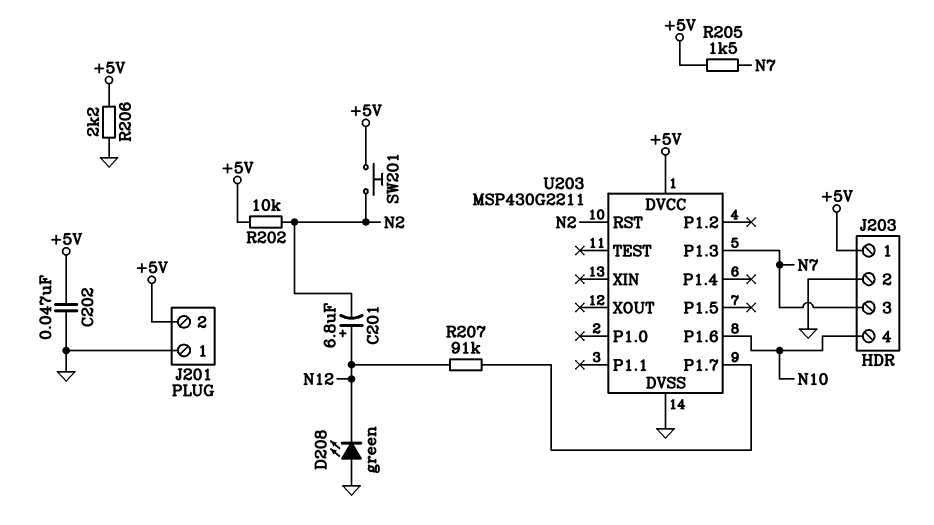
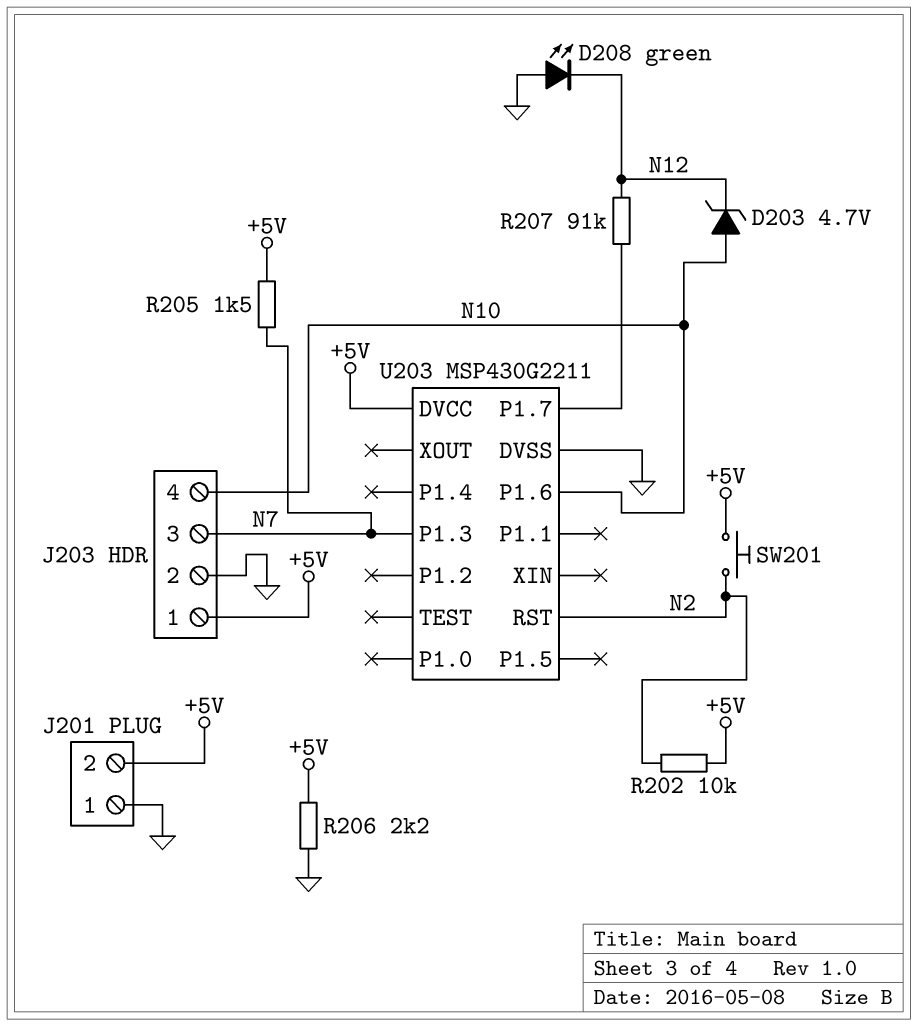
C201: 6.8uF (plus N12, minus N2) -> none
C202: 47nF (+5V, GND) -> none
D203: none -> zener 4.7V (A N10, K N12)

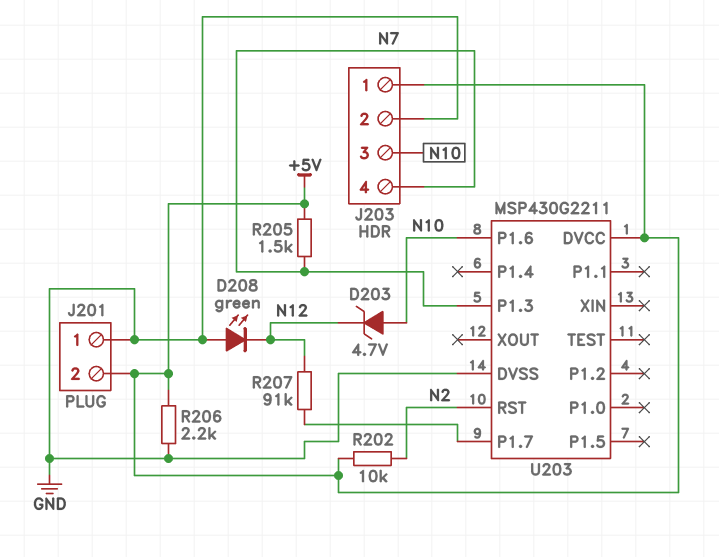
J203 pin 3: N7 -> N10
J203 pin 4: N10 -> N7
SW201: button (+5V, N2) -> none

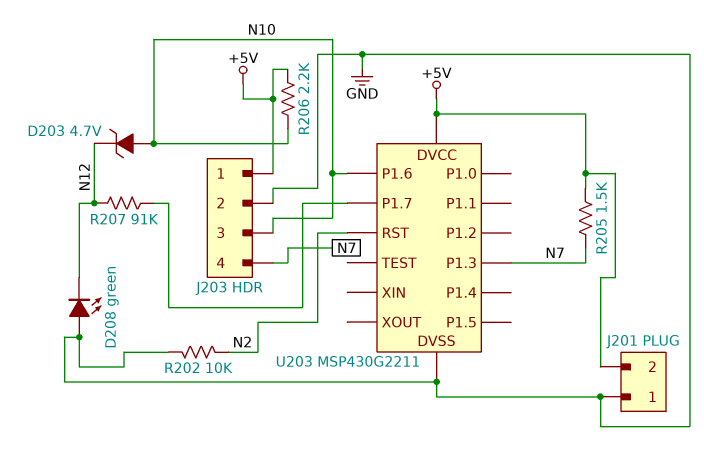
R202: 10k (+5V, N2) -> 10k (GND, N2)
R206: 2.2k (+5V, GND) -> 2.2k (+5V, N10)

